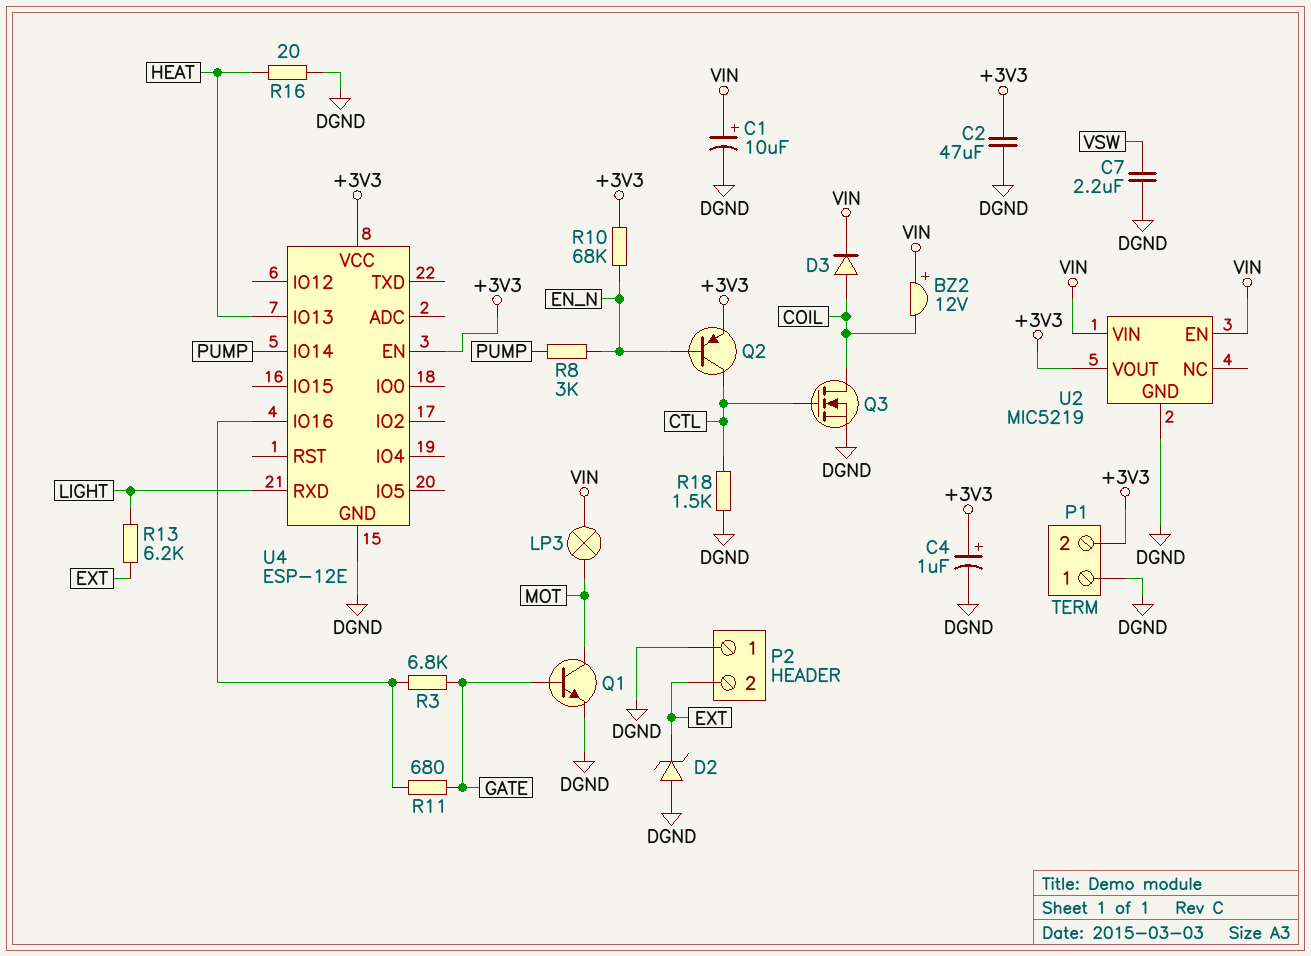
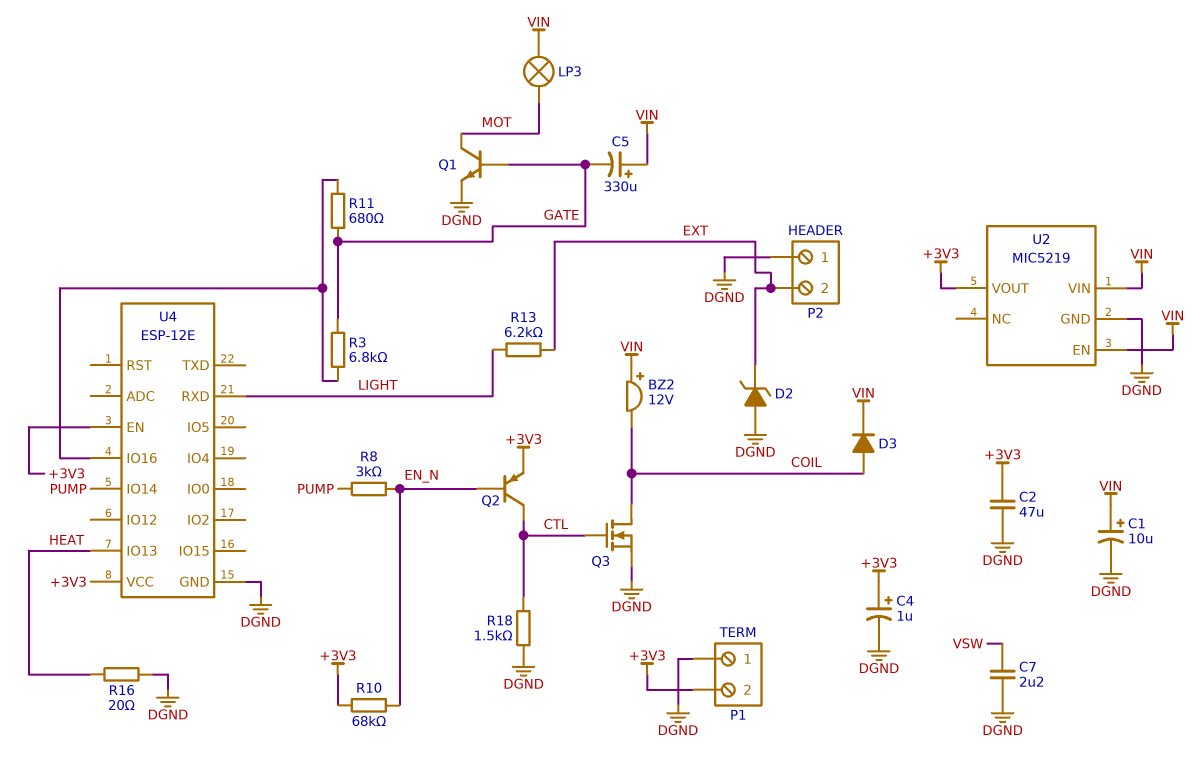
C5: none -> 330uF (plus VIN, minus GATE)

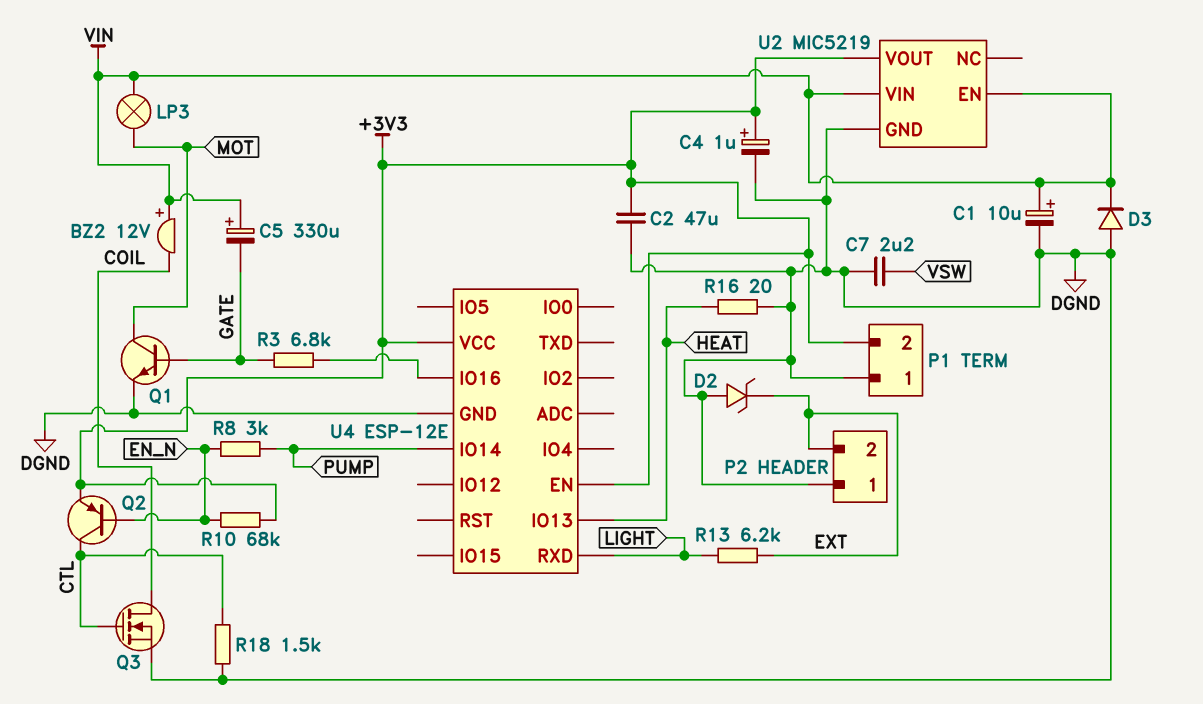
D3: diode (A COIL, K VIN) -> diode (A DGND, K VIN)
R11: 680 (GATE, U4/IO16) -> none

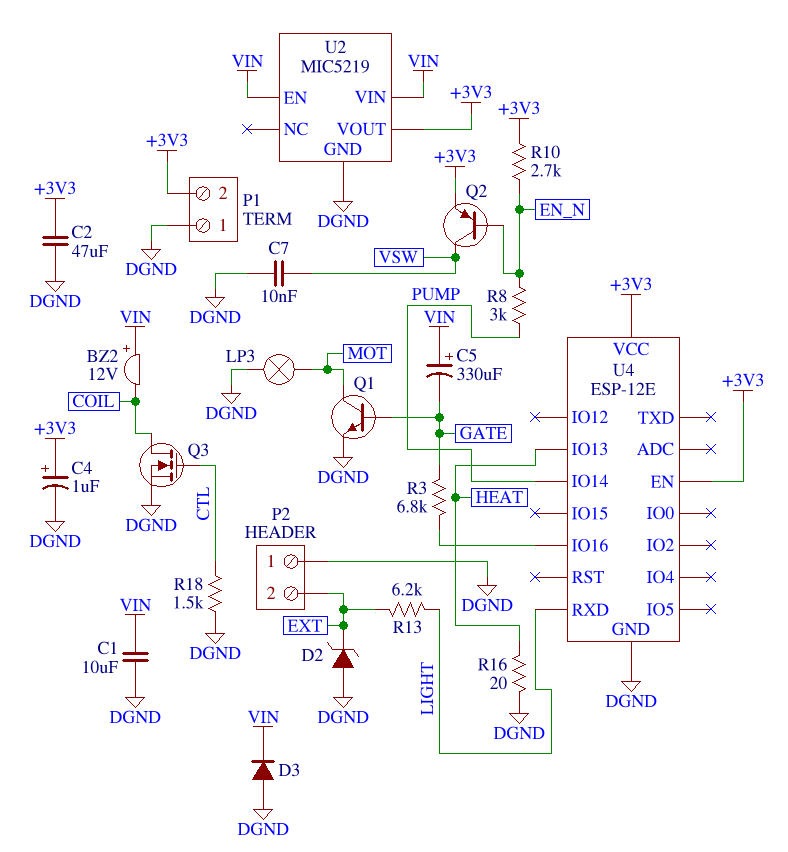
C1: 10uF (plus VIN, minus DGND) -> 10uF (DGND, VIN)
C7: 2.2uF (DGND, VSW) -> 10nF (DGND, VSW)
LP3: lamp (MOT, VIN) -> lamp (DGND, MOT)
Q2: PNP (B EN_N, C CTL, E +3V3) -> PNP (B EN_N, C VSW, E +3V3)
R10: 68k (+3V3, EN_N) -> 2.7k (+3V3, EN_N)

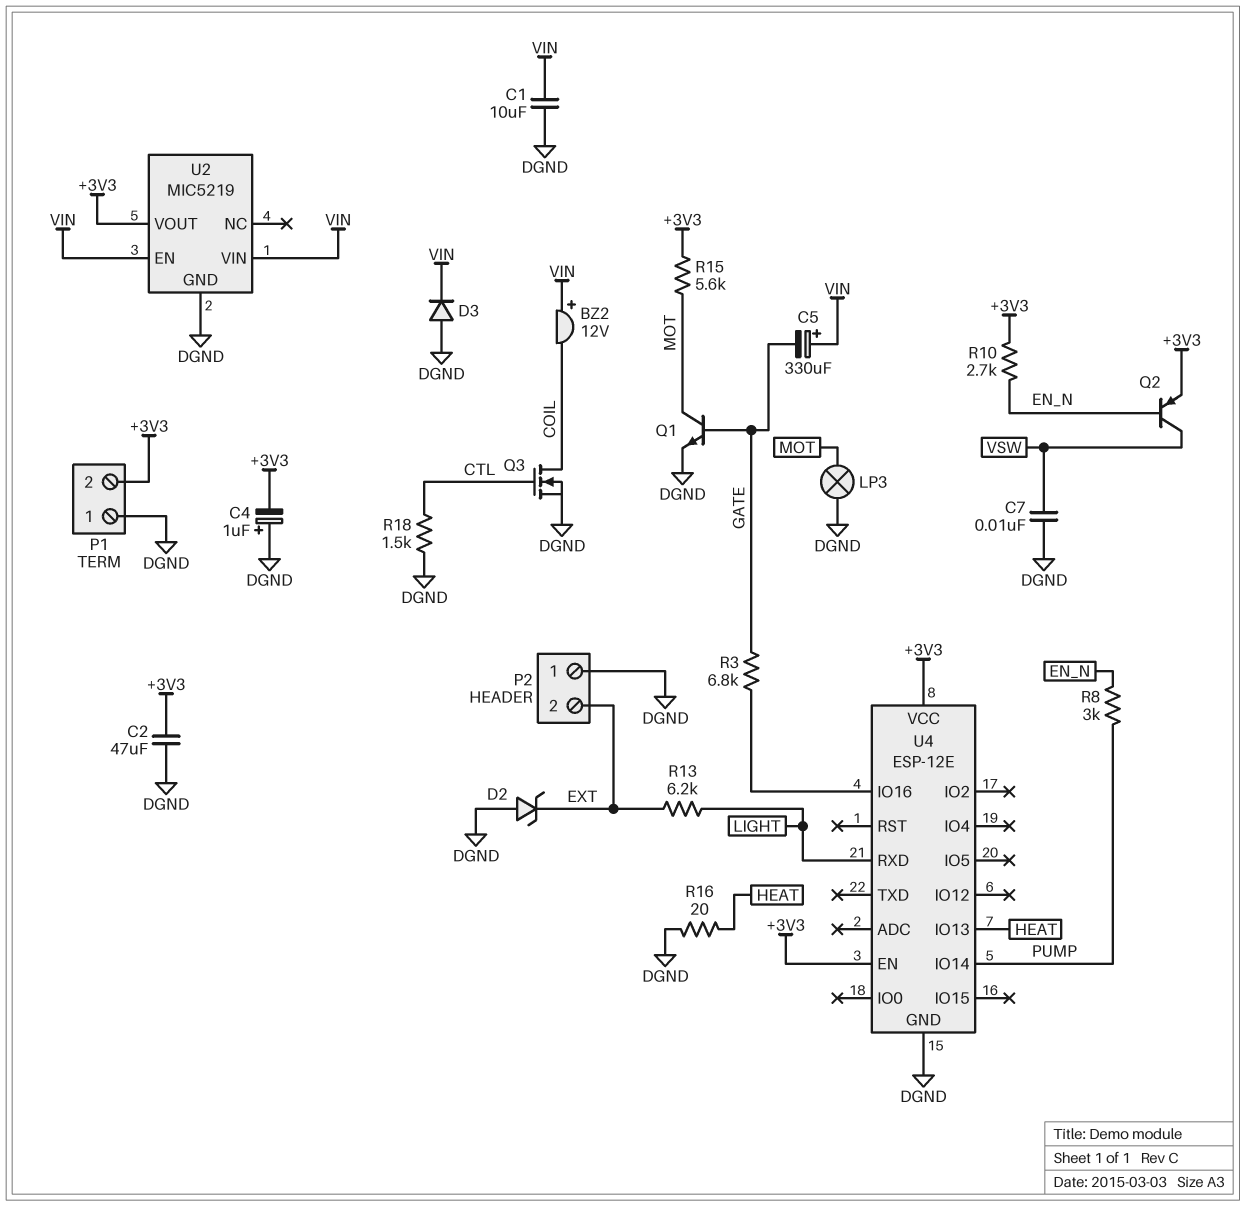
C4: 1uF (plus +3V3, minus DGND) -> 1uF (plus DGND, minus +3V3)
R15: none -> 5.6k (+3V3, MOT)

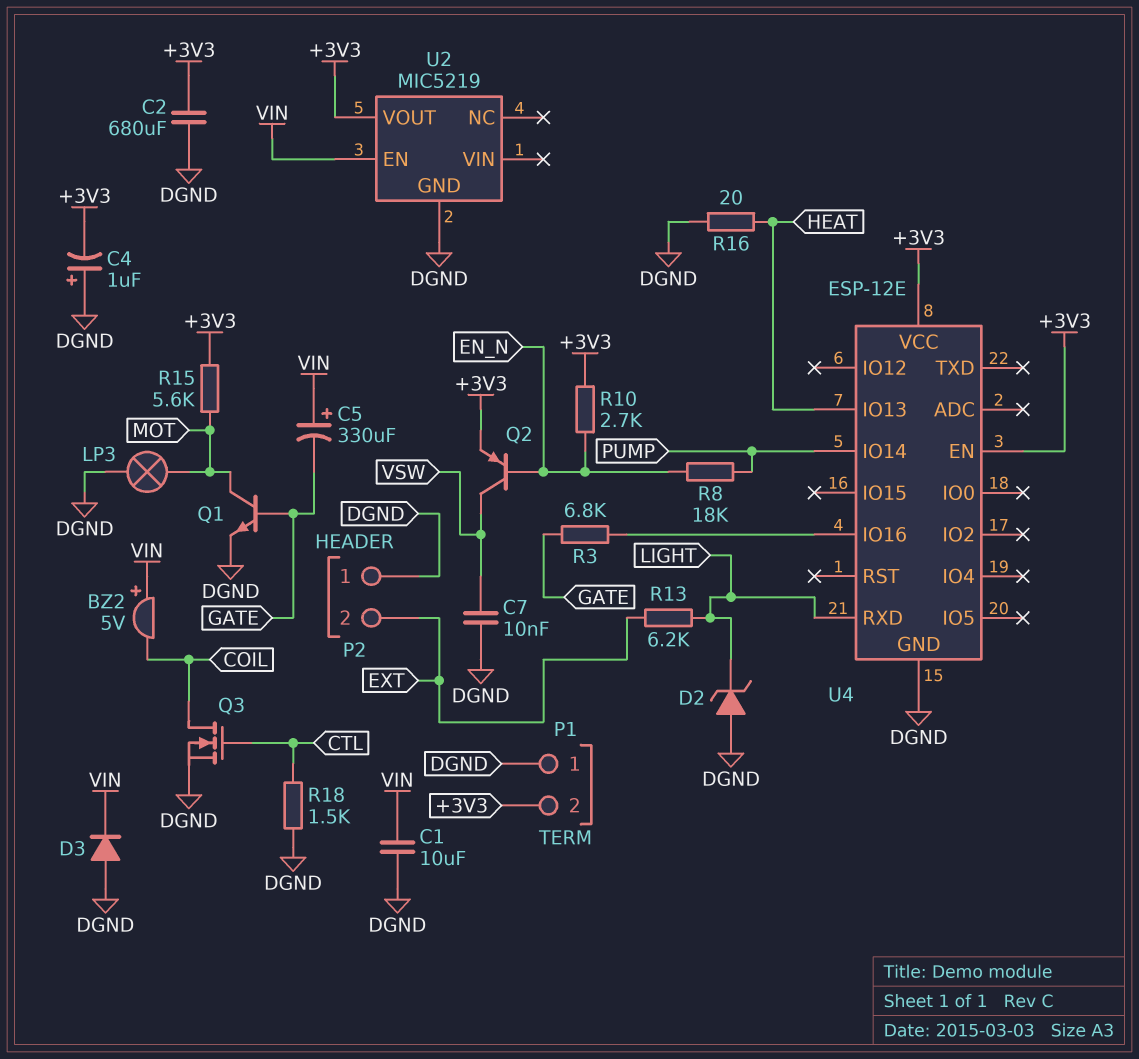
BZ2: buzzer 12V (plus VIN, minus COIL) -> buzzer 5V (plus VIN, minus COIL)
C2: 47uF (+3V3, DGND) -> 680uF (+3V3, DGND)
D2: zener (A DGND, K EXT) -> zener (A DGND, K LIGHT)
R8: 3k (EN_N, PUMP) -> 18k (EN_N, PUMP)
U2 pin VIN: VIN -> none

